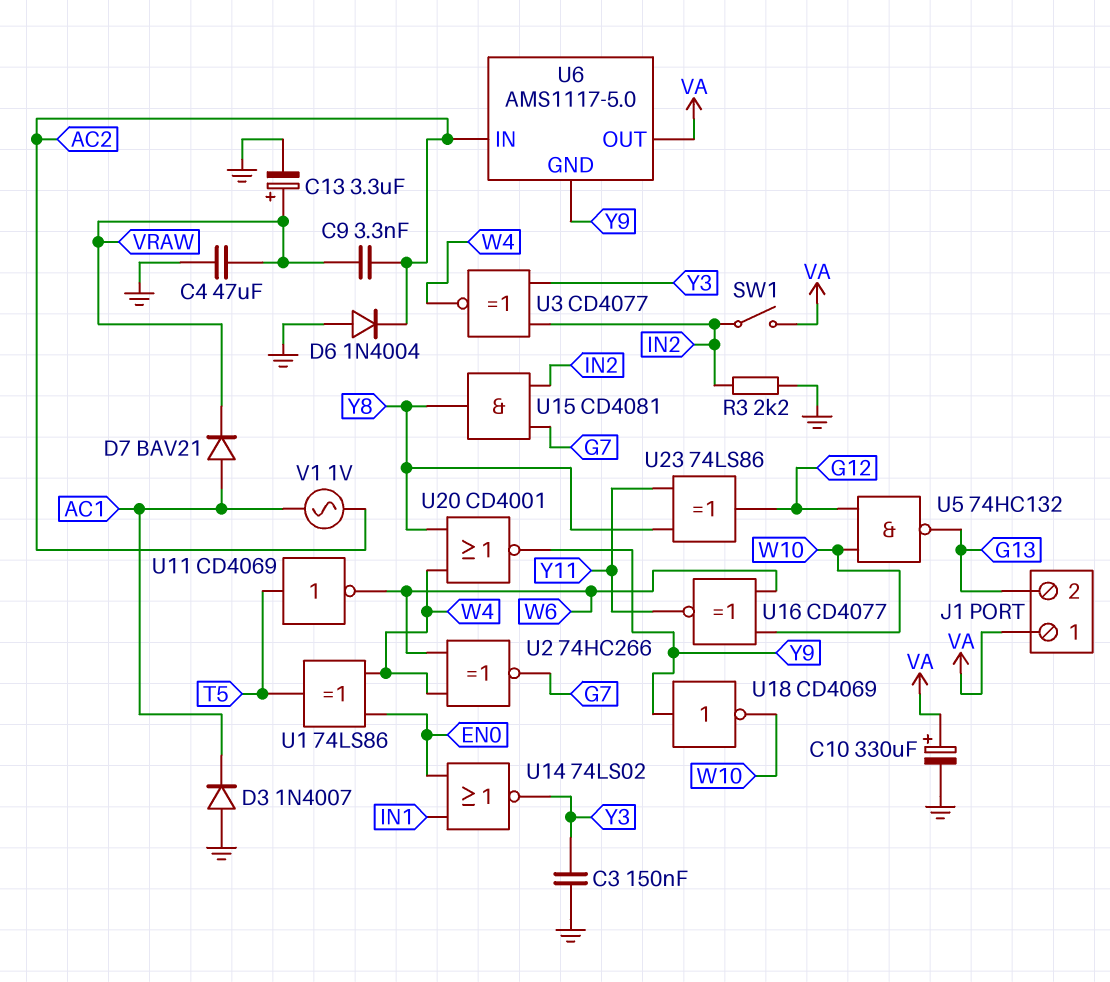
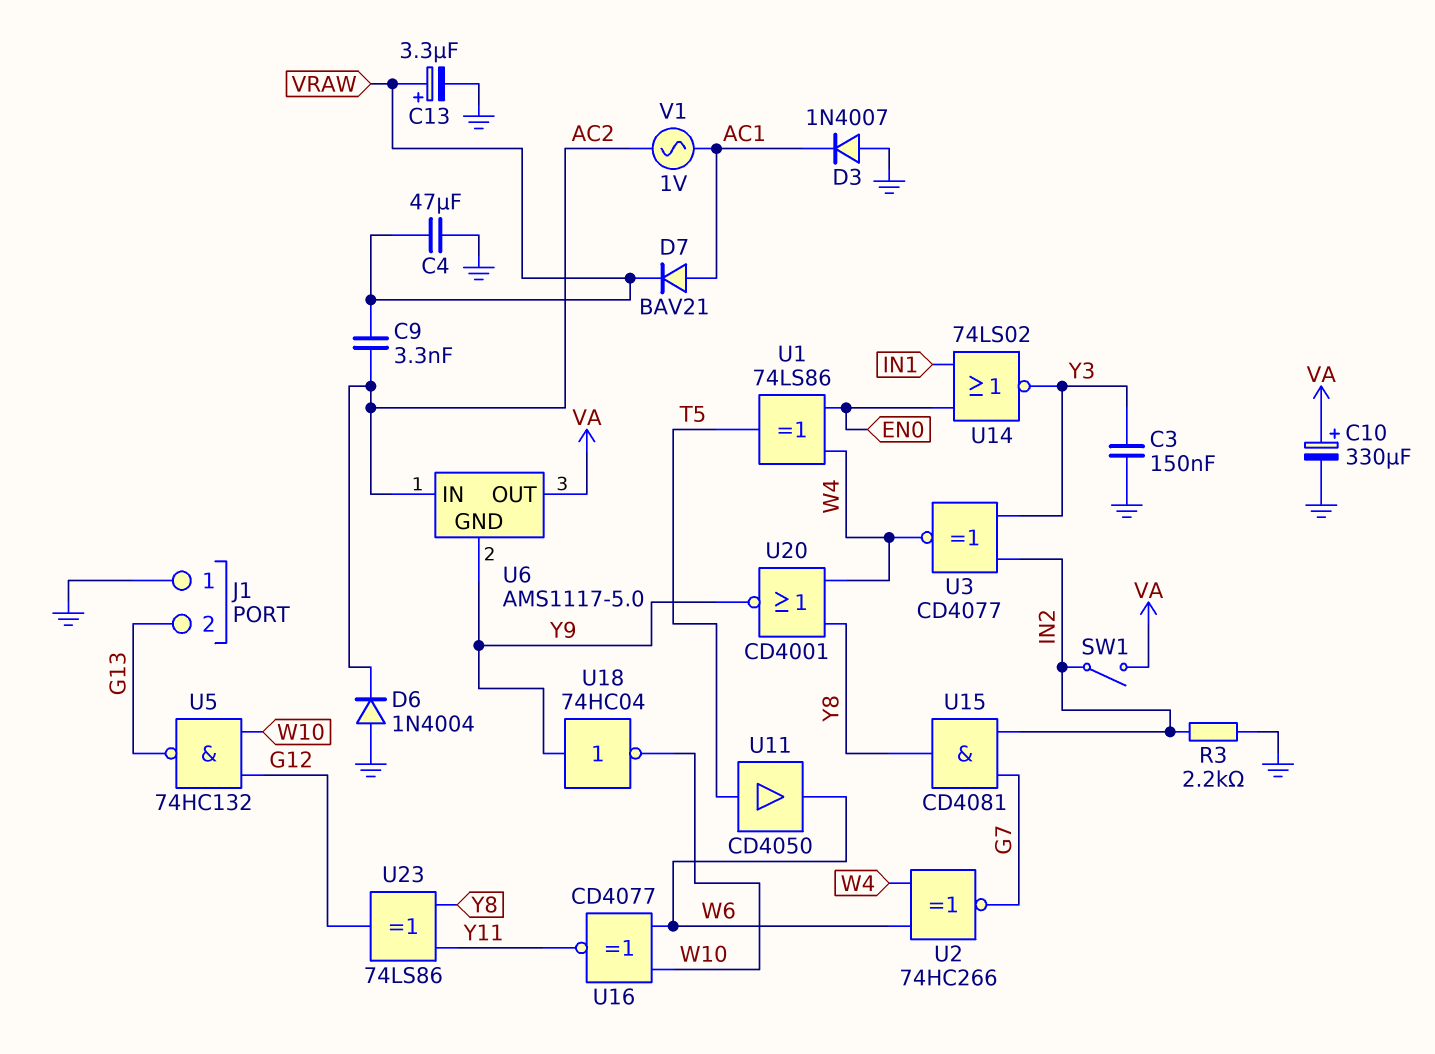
J1 pin 1: VA -> GND
U11: NOT CD4069 (in T5, out W6) -> buffer CD4050 (in T5, out W6)
U18: NOT CD4069 (in Y9, out W10) -> NOT 74HC04 (in Y9, out W10)

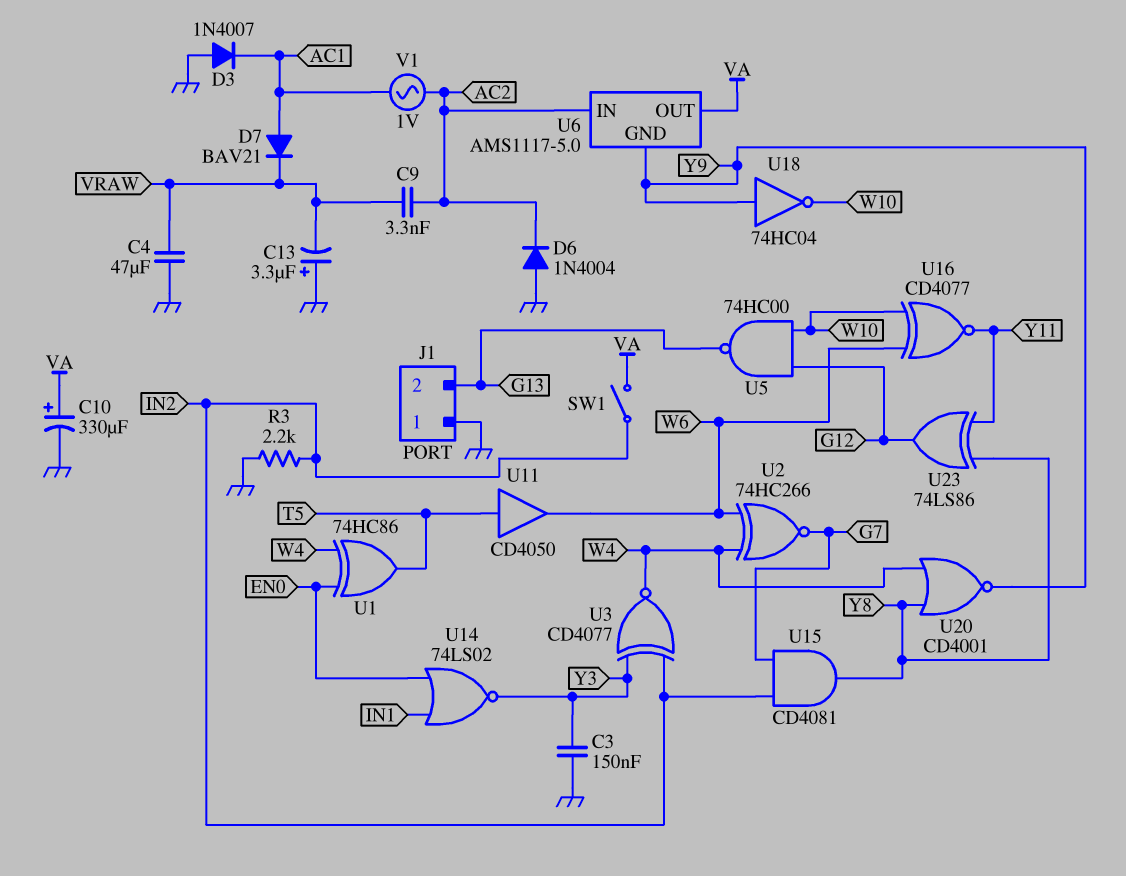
C13: 3.3uF (plus VRAW, minus GND) -> 3.3uF (plus GND, minus VRAW)
U1: XOR 74LS86 (in EN0, in W4, out T5) -> XOR 74HC86 (in EN0, in W4, out T5)
U5: NAND 74HC132 (in G12, in W10, out G13) -> NAND 74HC00 (in G12, in W10, out G13)

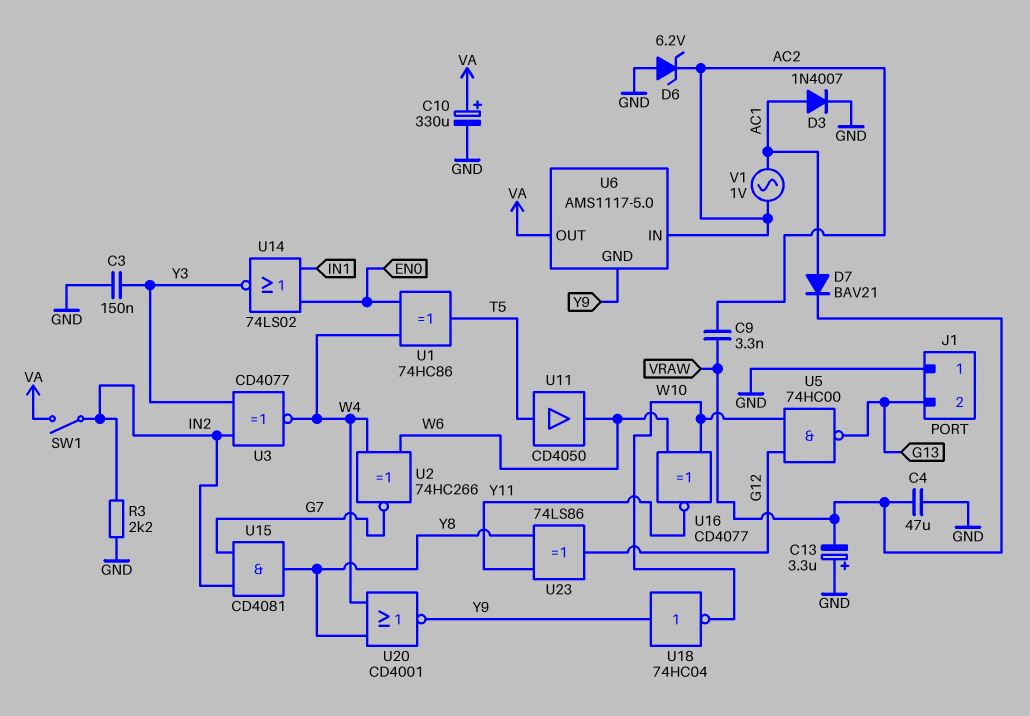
D3: diode 1N4007 (A GND, K AC1) -> diode 1N4007 (A AC1, K GND)
D6: diode 1N4004 (A GND, K AC2) -> zener 6.2V (A GND, K AC2)

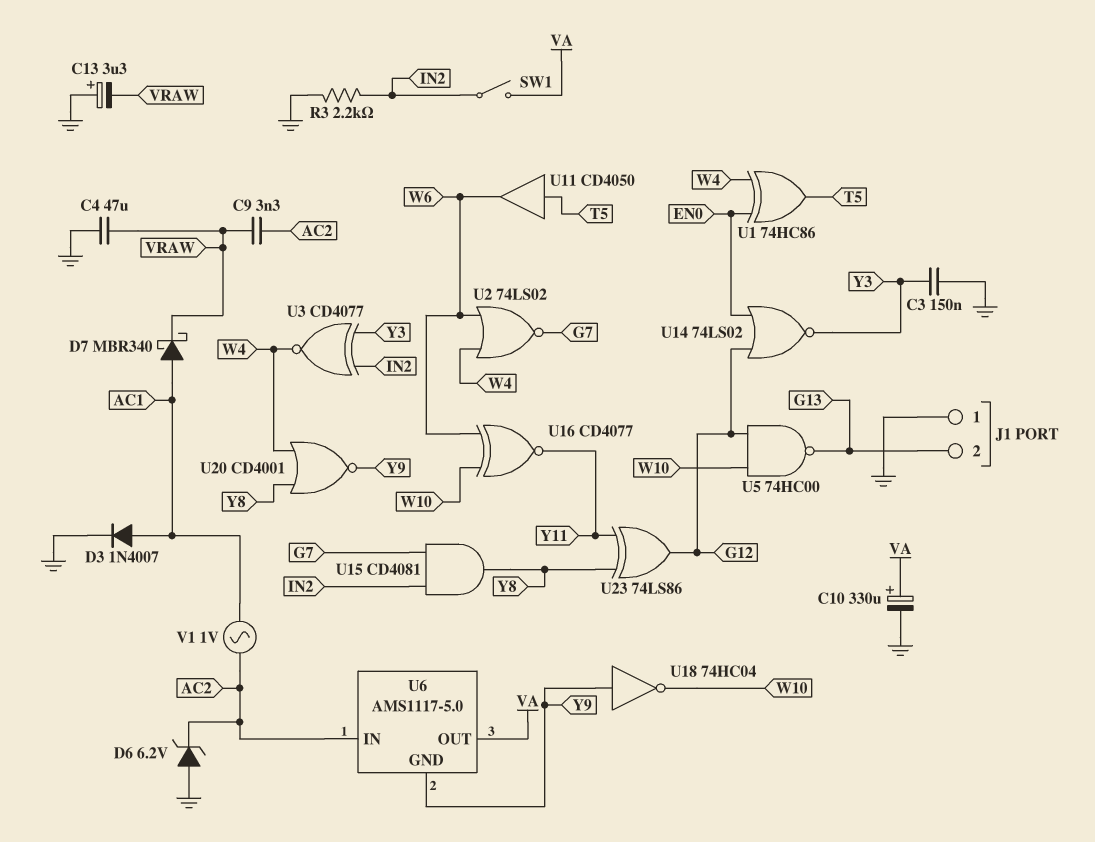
D7: diode BAV21 (A AC1, K VRAW) -> schottky MBR340 (A AC1, K VRAW)
U2: XNOR 74HC266 (in W4, in W6, out G7) -> NOR 74LS02 (in W4, in W6, out G7)
U14: NOR 74LS02 (in EN0, in IN1, out Y3) -> NOR 74LS02 (in EN0, in G12, out Y3)

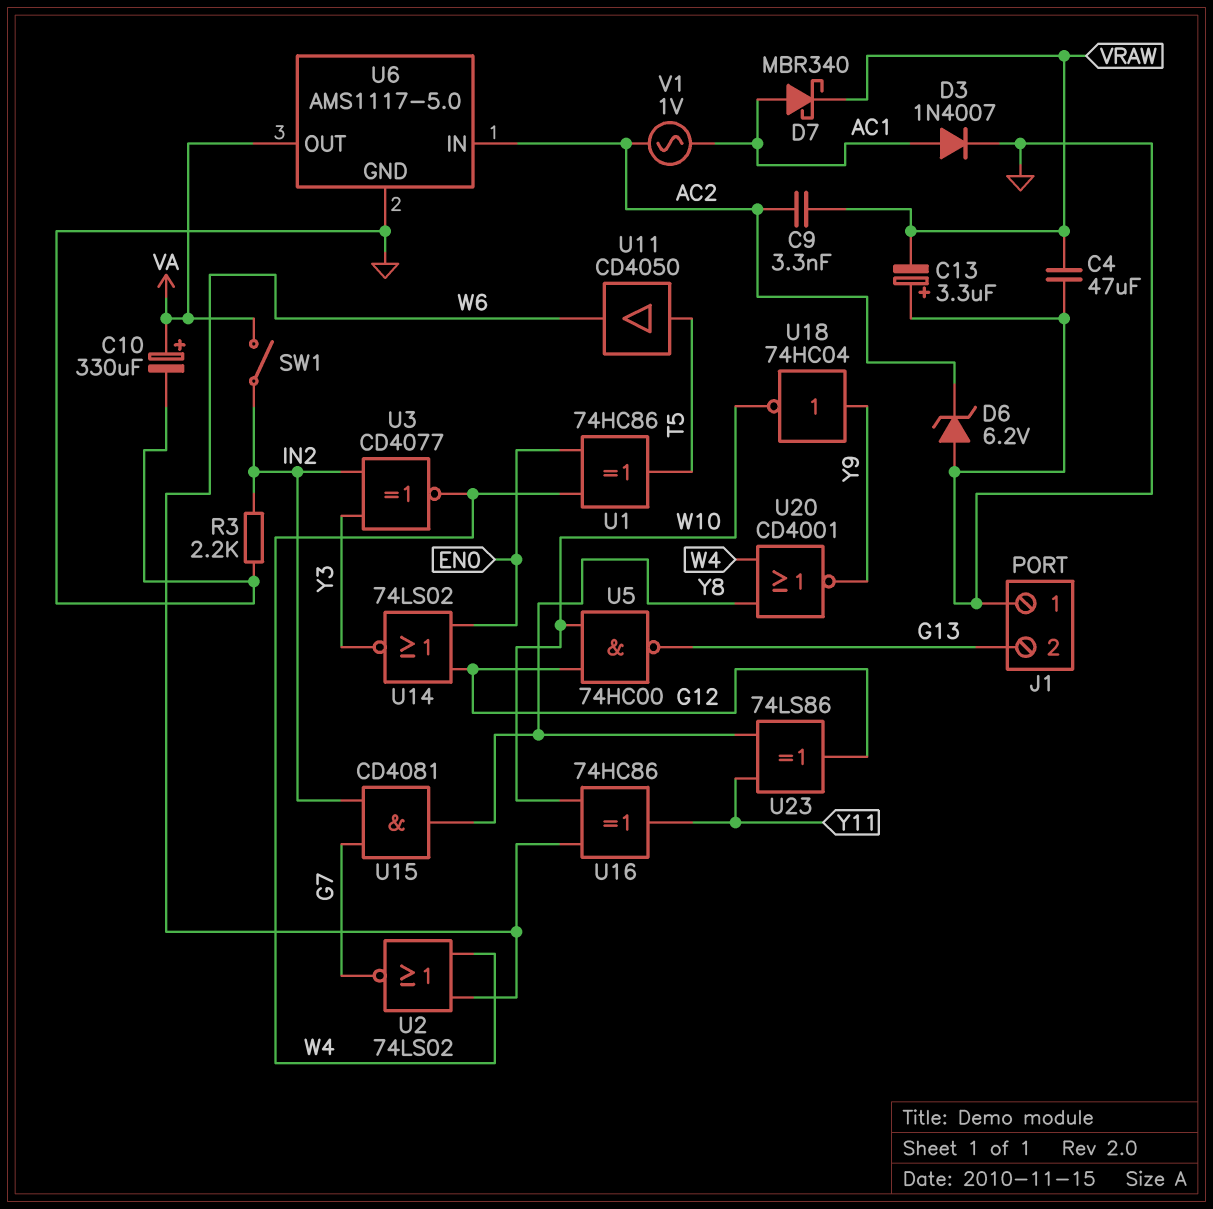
C3: 150nF (GND, Y3) -> none
U6 pin GND: Y9 -> GND
U16: XNOR CD4077 (in W6, in W10, out Y11) -> XOR 74HC86 (in W6, in W10, out Y11)

